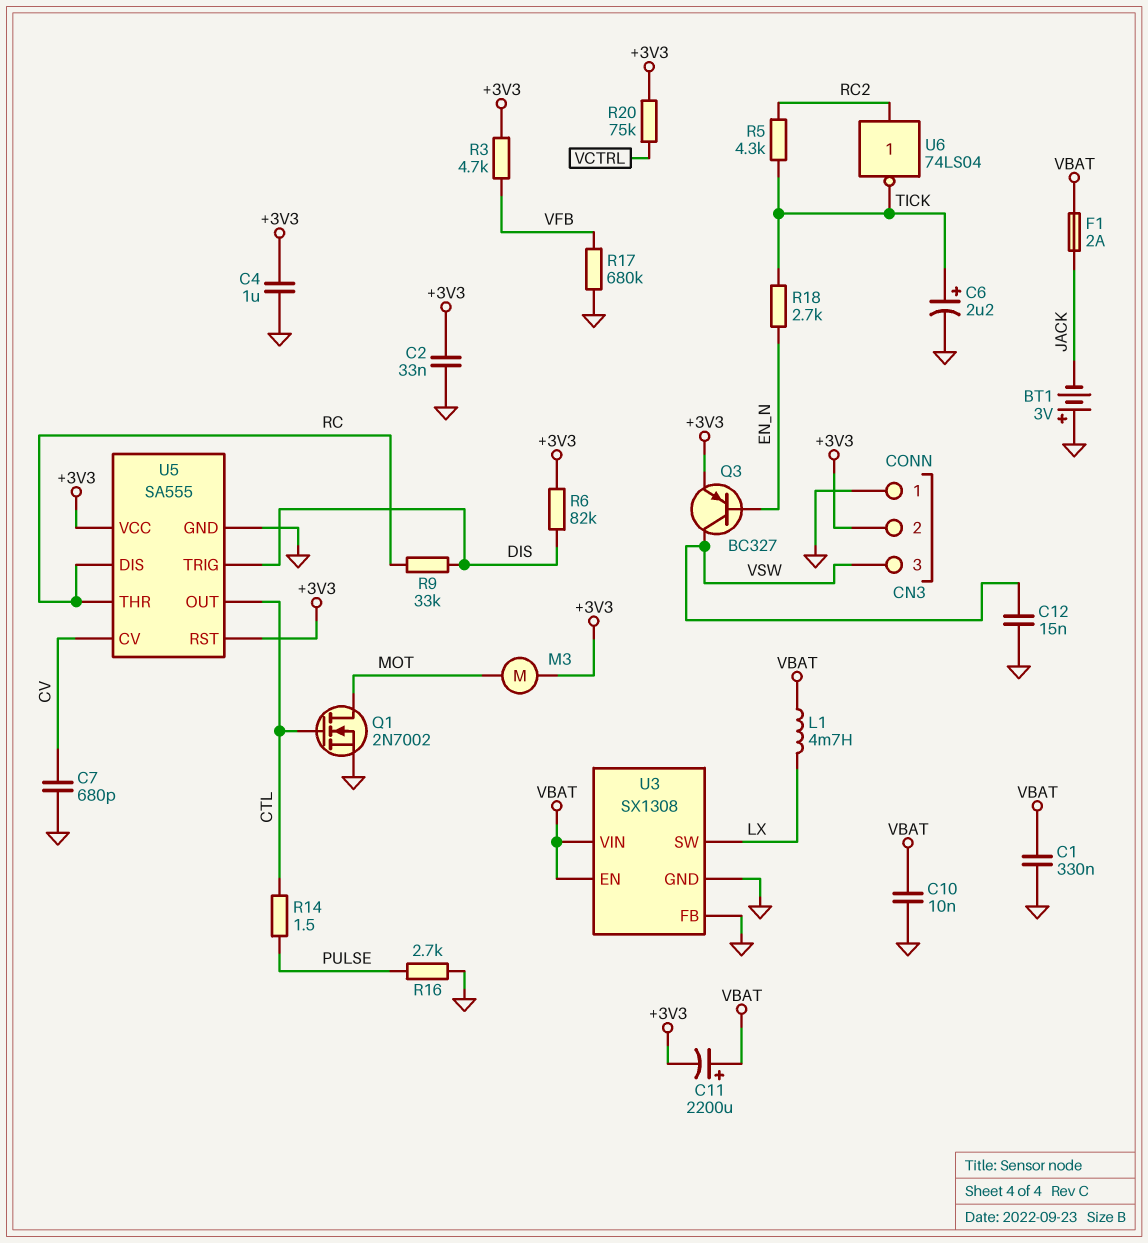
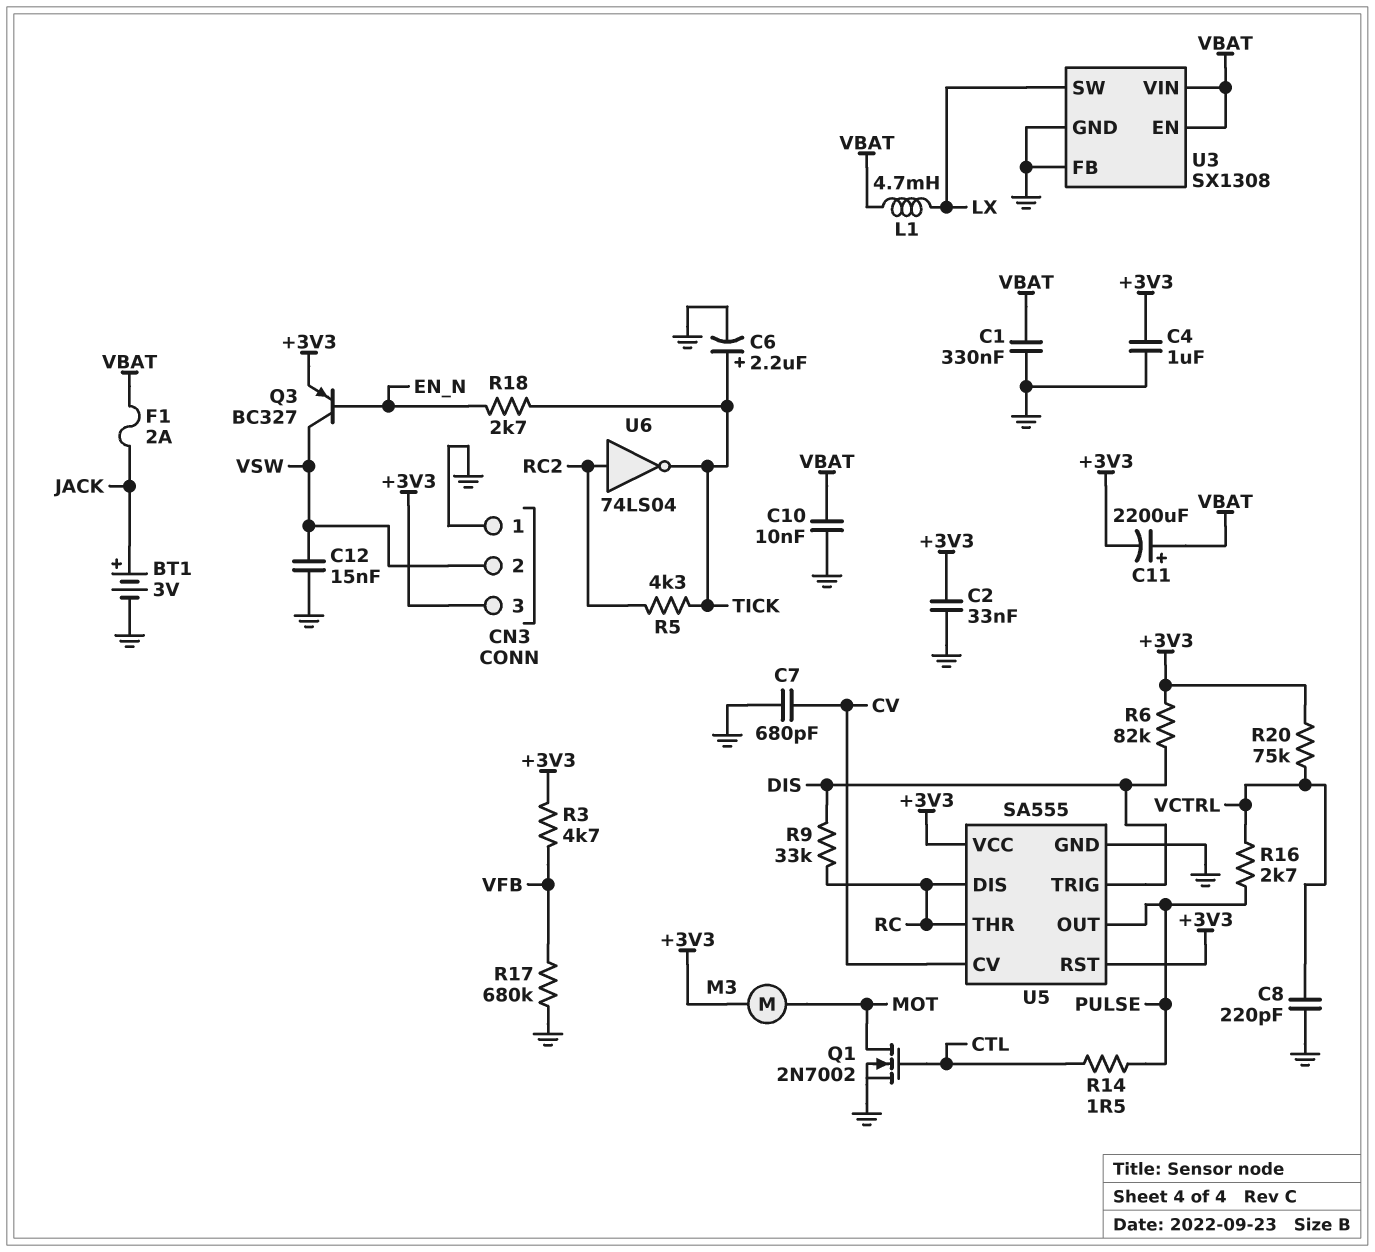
BT1: 3V (plus GND, minus JACK) -> 3V (plus JACK, minus GND)
C8: none -> 220pF (GND, VCTRL)
CN3 pin 2: +3V3 -> VSW
CN3 pin 3: VSW -> +3V3
R16: 2.7k (GND, PULSE) -> 2.7k (PULSE, VCTRL)
U5 pin OUT: CTL -> PULSE

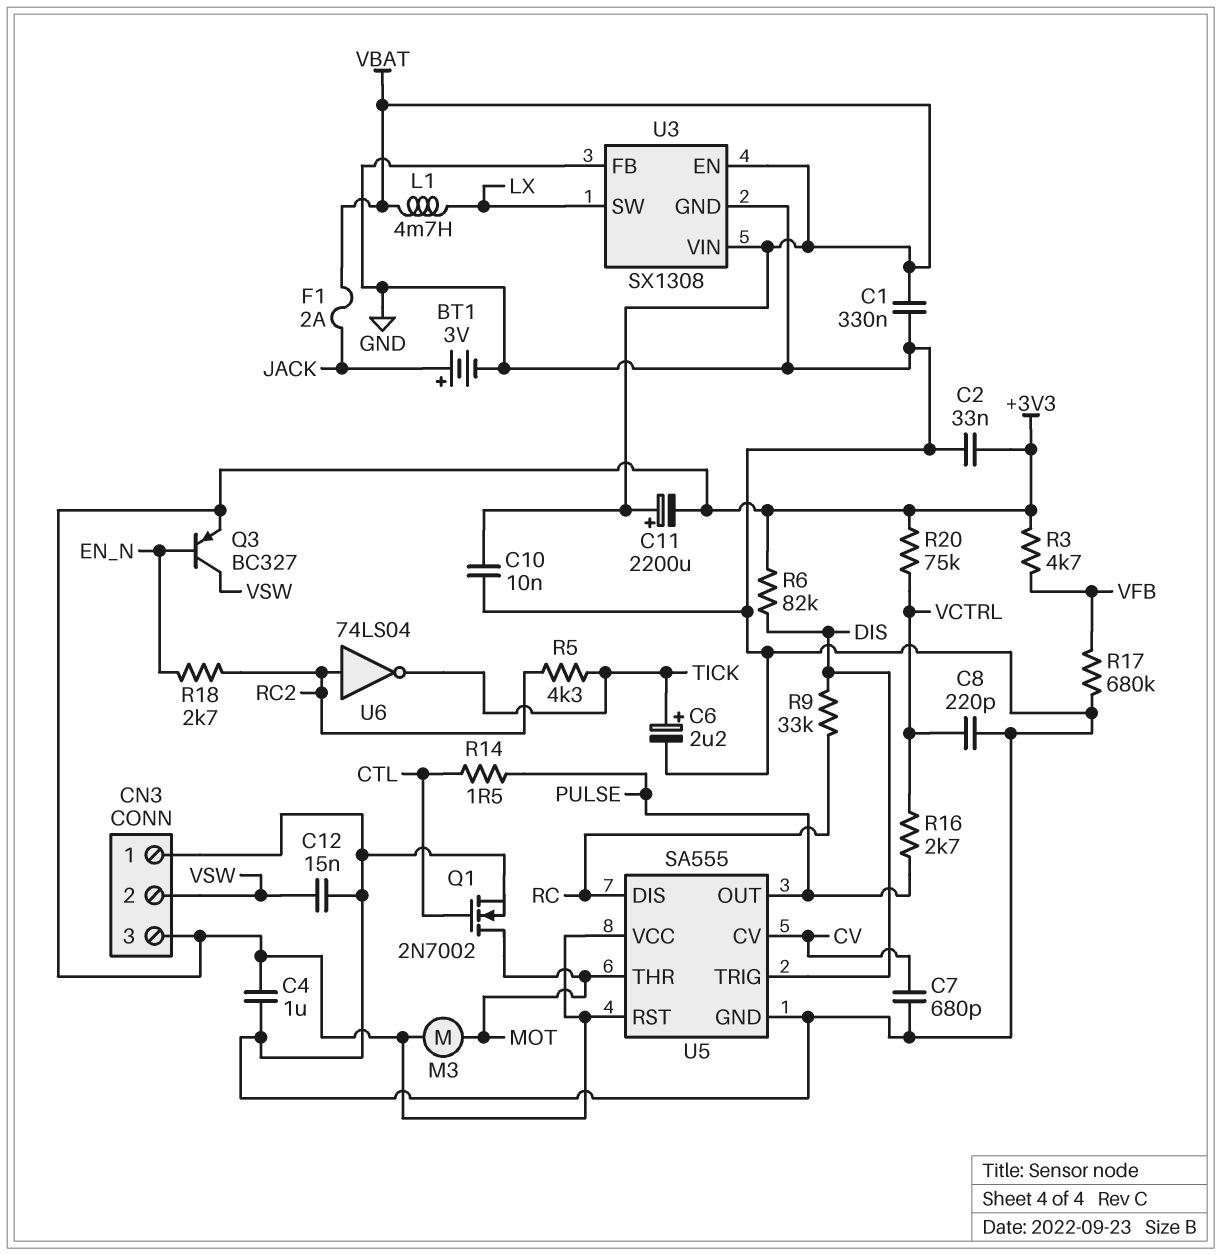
R18: 2.7k (EN_N, TICK) -> 2.7k (EN_N, RC2)
U5 pin THR: RC -> MOT

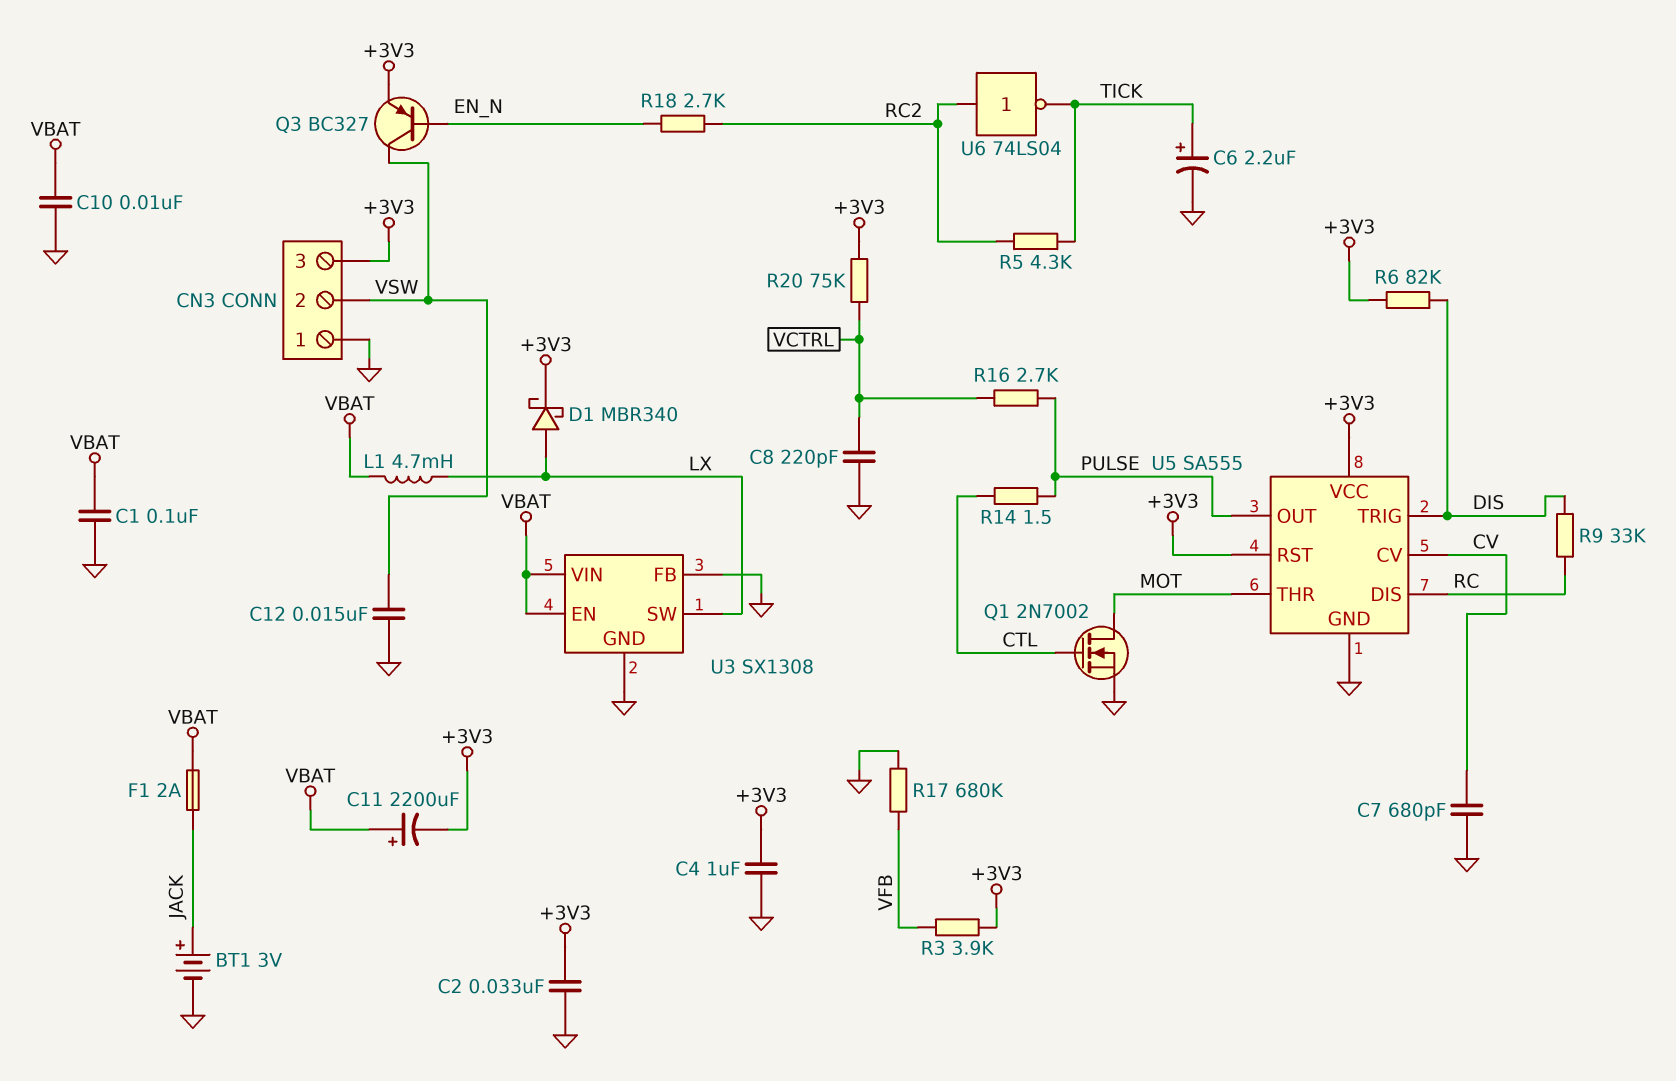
C1: 330nF (GND, VBAT) -> 100nF (GND, VBAT)
D1: none -> schottky MBR340 (A LX, K +3V3)
M3: motor (+3V3, MOT) -> none
R3: 4.7k (+3V3, VFB) -> 3.9k (+3V3, VFB)

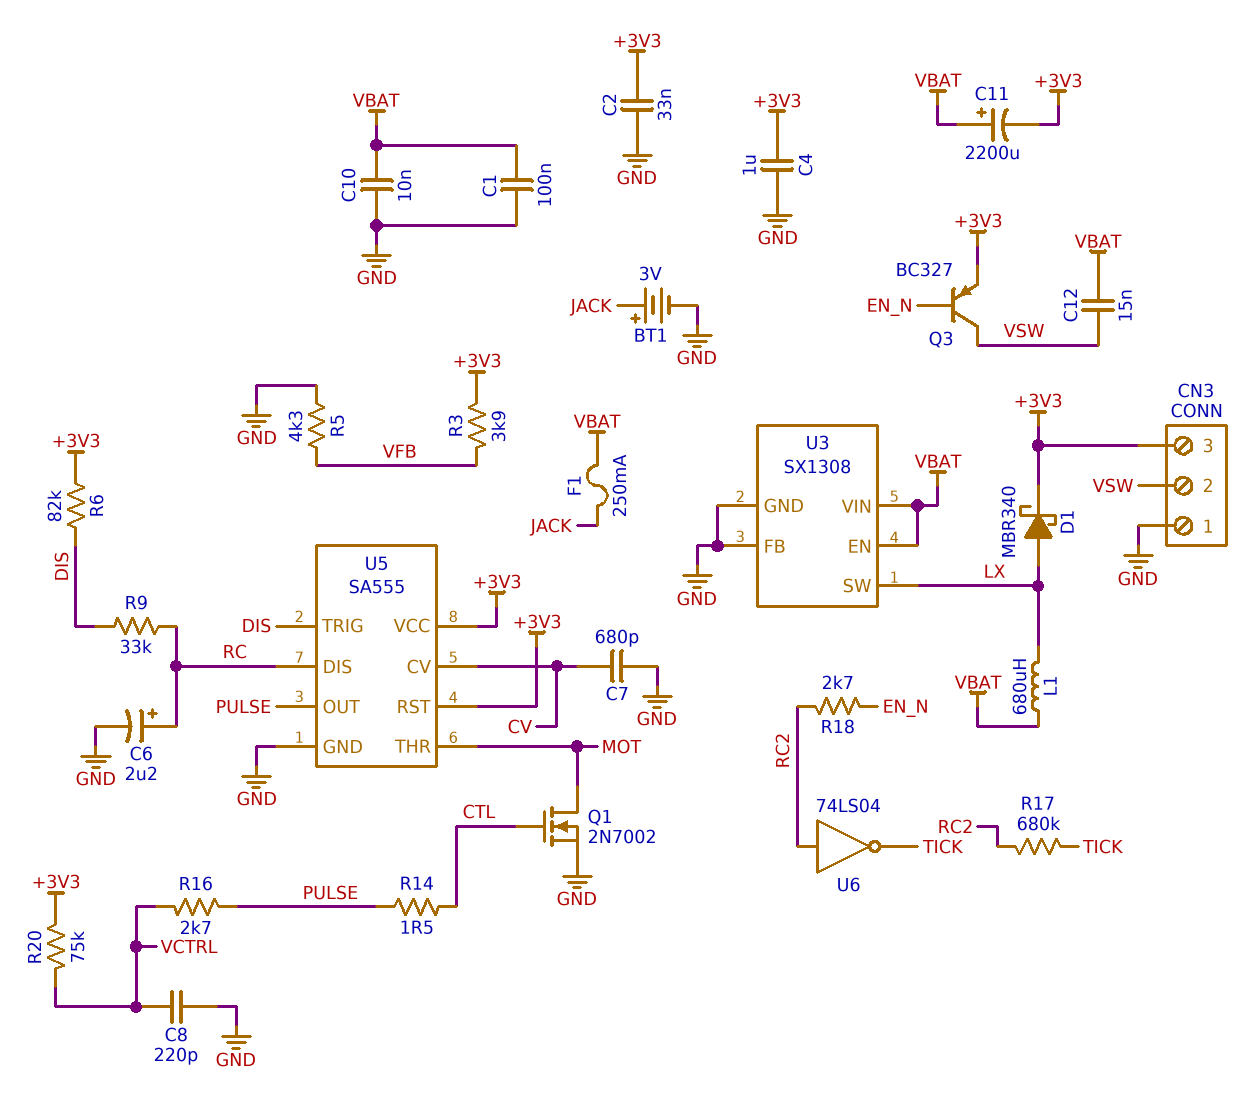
C6: 2.2uF (plus TICK, minus GND) -> 2.2uF (plus RC, minus GND)
C12: 15nF (GND, VSW) -> 15nF (VBAT, VSW)
F1: 2A (JACK, VBAT) -> 250mA (JACK, VBAT)
L1: 4.7mH (LX, VBAT) -> 680uH (LX, VBAT)
R5: 4.3k (RC2, TICK) -> 4.3k (GND, VFB)
R17: 680k (GND, VFB) -> 680k (RC2, TICK)

